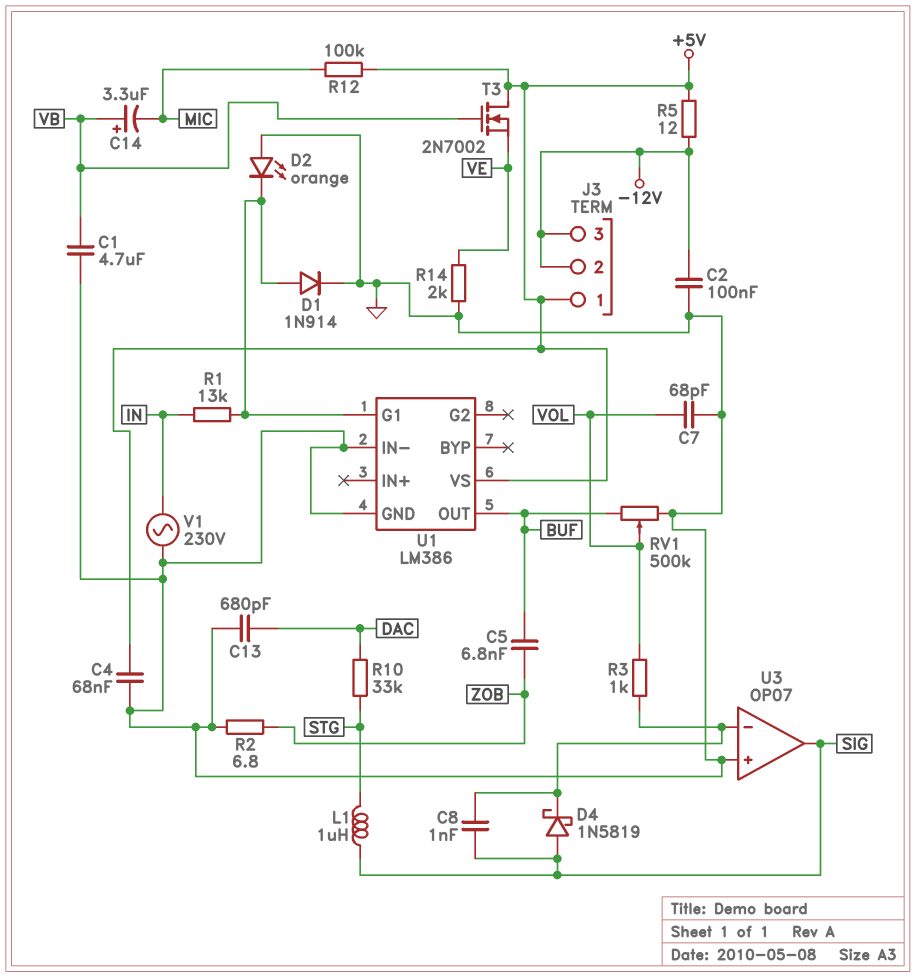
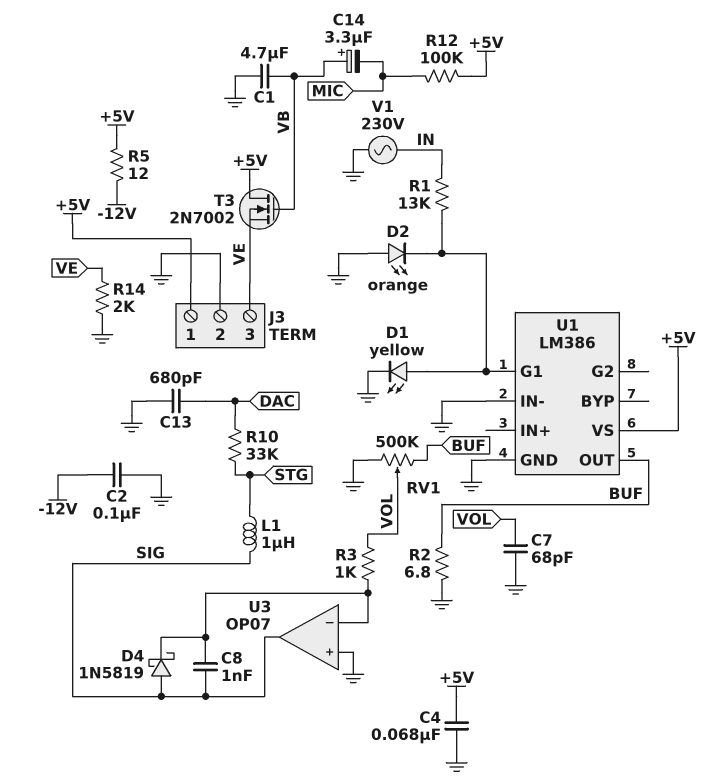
C5: 6.8nF (BUF, ZOB) -> none
D1: diode 1N914 (A U1/G1, K GND) -> LED yellow (A U1/G1, K GND)
J3 pin 2: -12V -> GND
J3 pin 3: -12V -> VE
R2: 6.8 (GND, ZOB) -> 6.8 (BUF, GND)

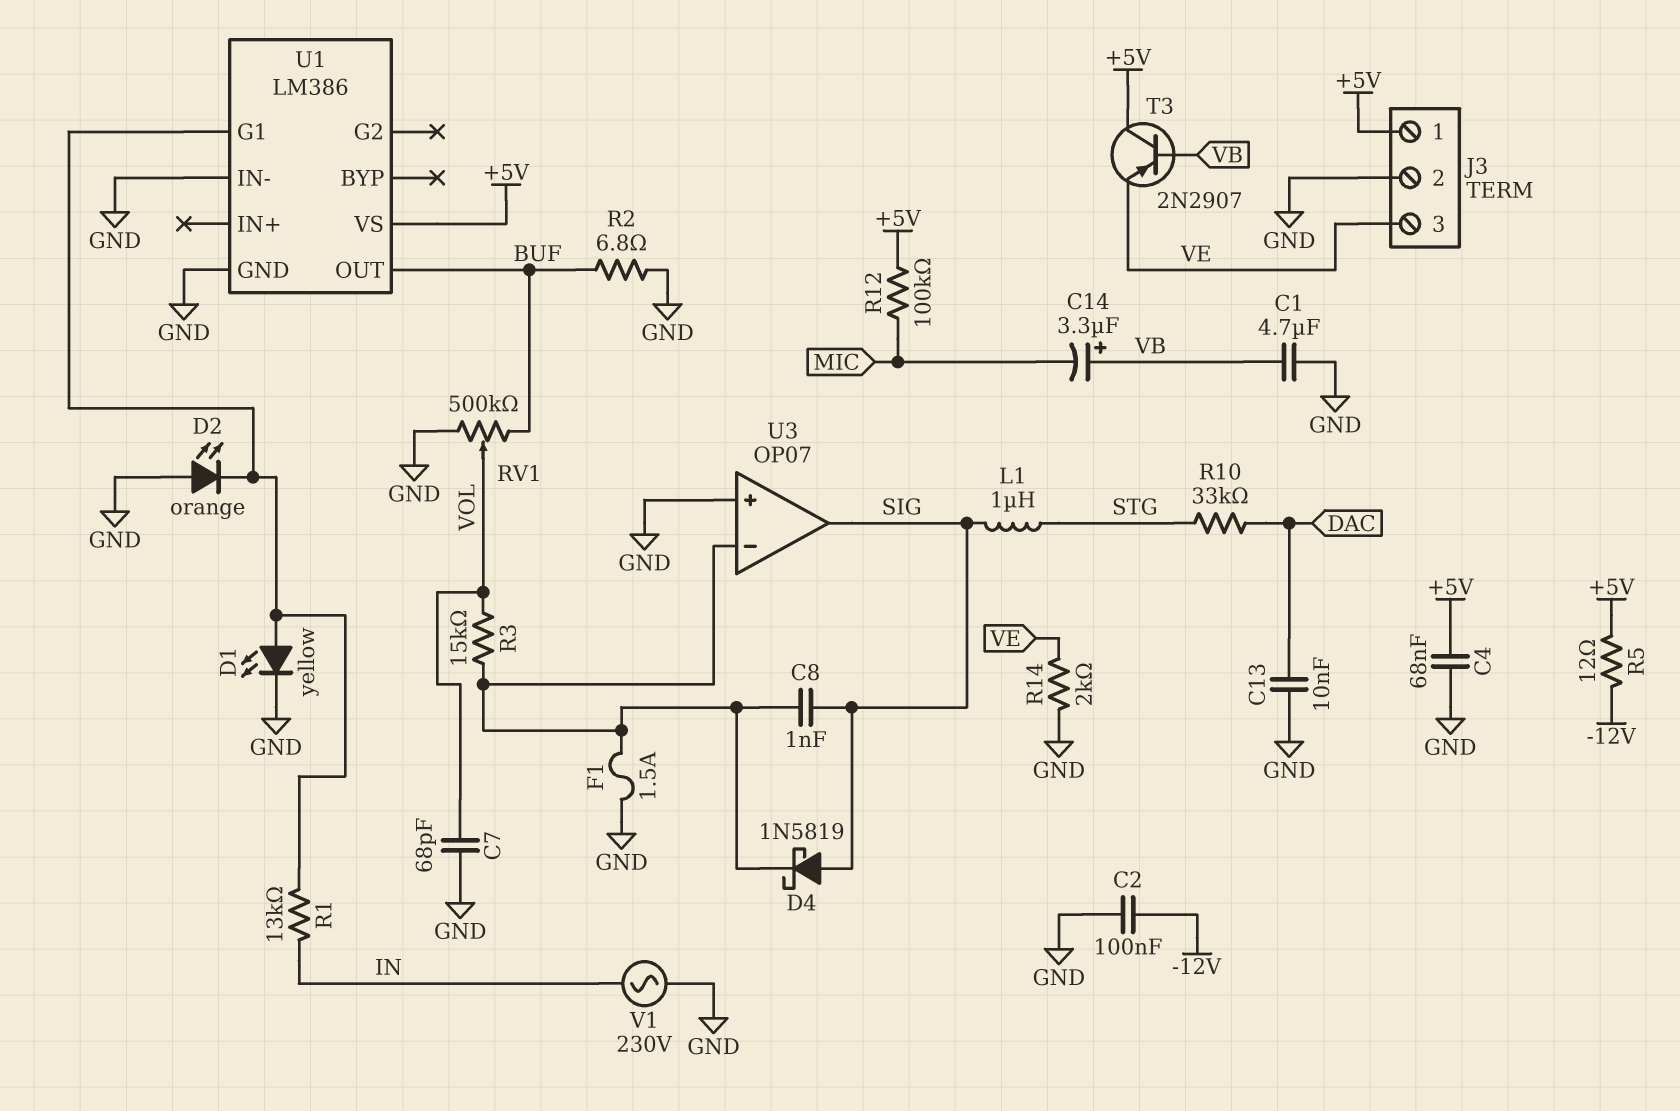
C13: 680pF (DAC, GND) -> 10nF (DAC, GND)
F1: none -> 1.5A (GND, U3/in-)
R3: 1k (U3/in-, VOL) -> 15k (U3/in-, VOL)
T3: NMOS 2N7002 (G VB, D +5V, S VE) -> PNP 2N2907 (B VB, C +5V, E VE)

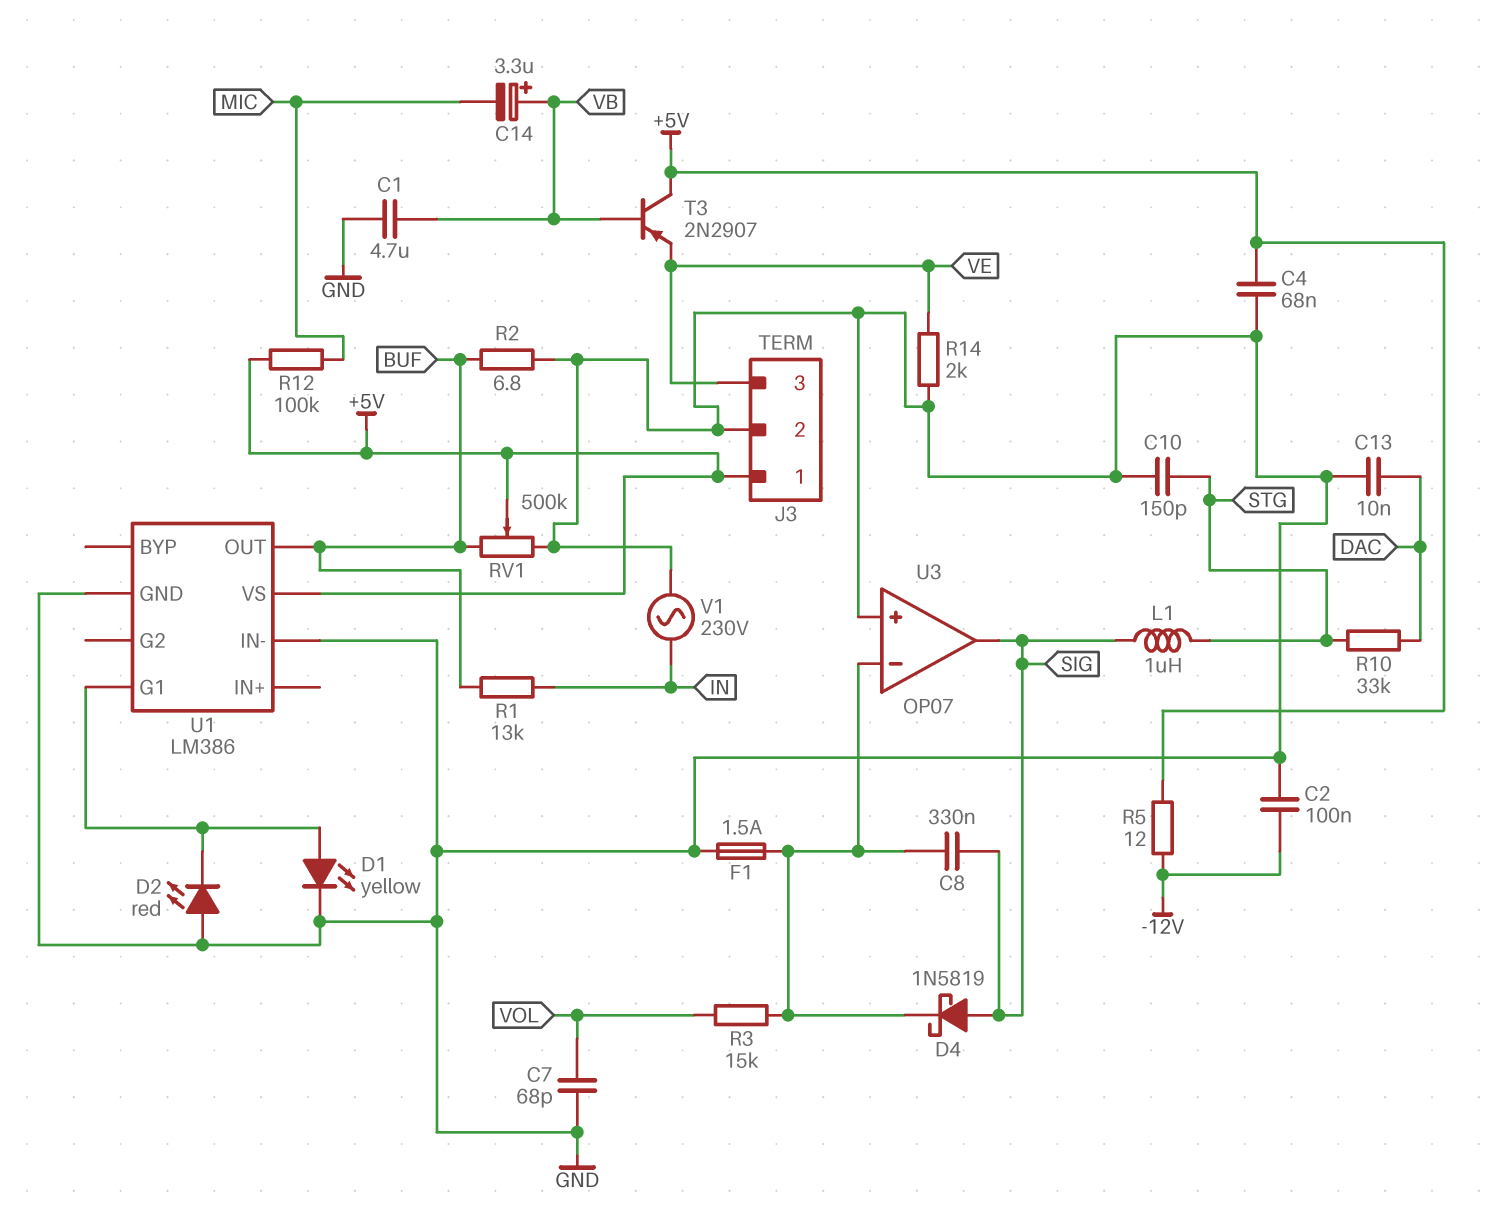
C8: 1nF (SIG, U3/in-) -> 330nF (SIG, U3/in-)
C10: none -> 150pF (GND, STG)
D2: LED orange (A GND, K U1/G1) -> LED red (A GND, K U1/G1)
R1: 13k (IN, U1/G1) -> 13k (BUF, IN)
RV1: 500k (BUF, GND, wiper VOL) -> 500k (BUF, GND, wiper +5V)

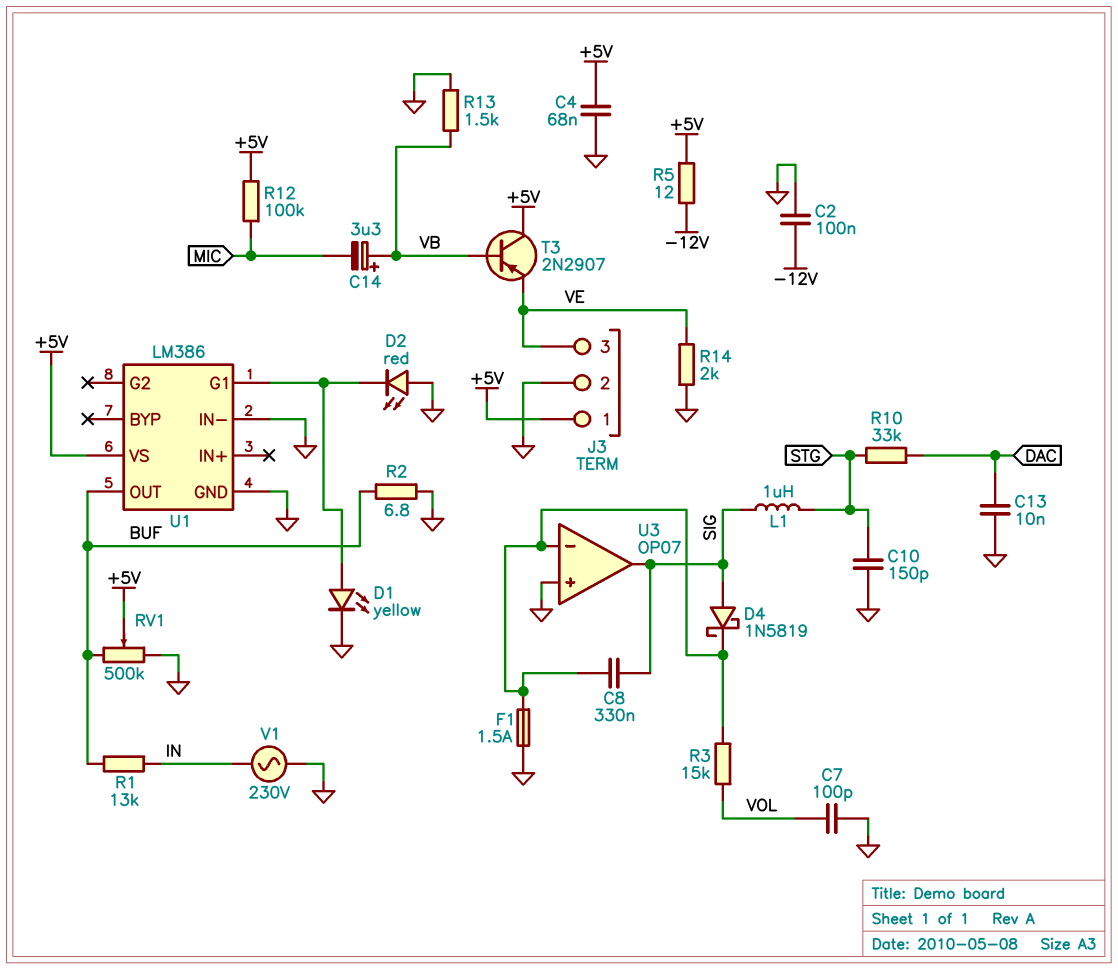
C1: 4.7uF (GND, VB) -> none
C7: 68pF (GND, VOL) -> 100pF (GND, VOL)
R13: none -> 1.5k (GND, VB)

